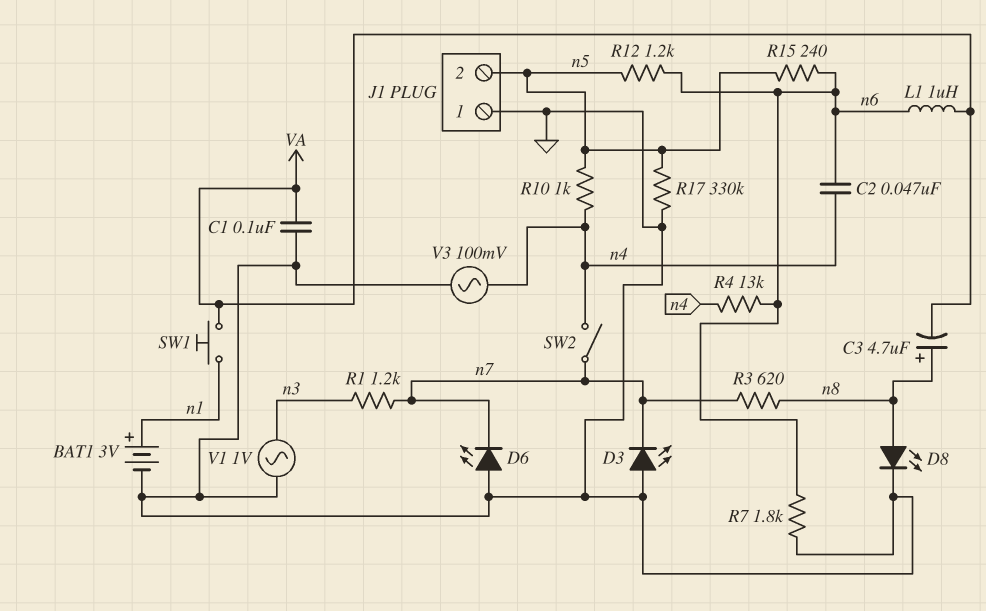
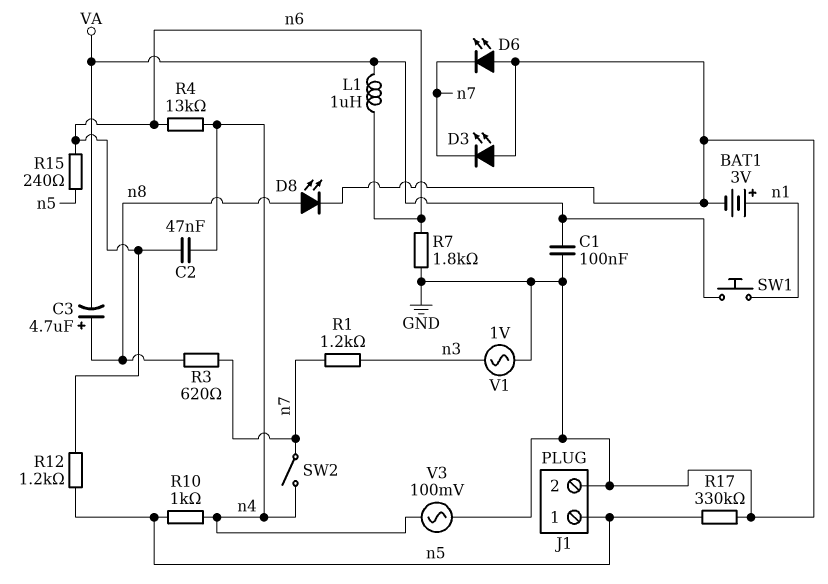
J1 pin 1: GND -> n5
J1 pin 2: n5 -> GND

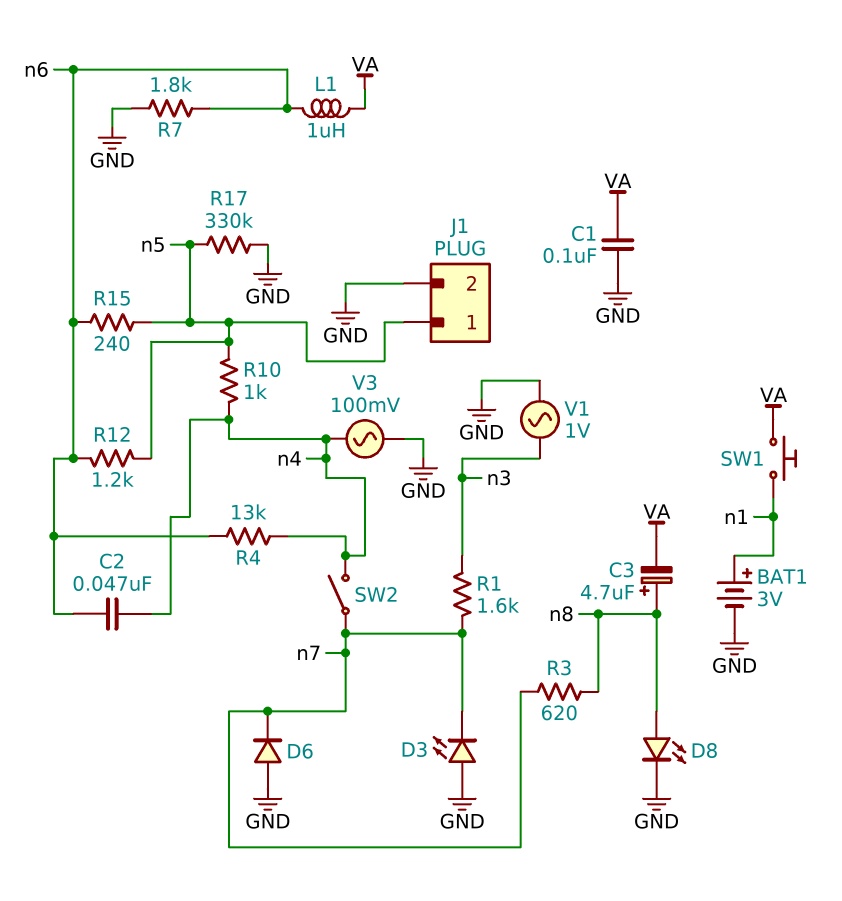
D6: LED (A GND, K n7) -> diode (A GND, K n7)
R1: 1.2k (n3, n7) -> 1.6k (n3, n7)

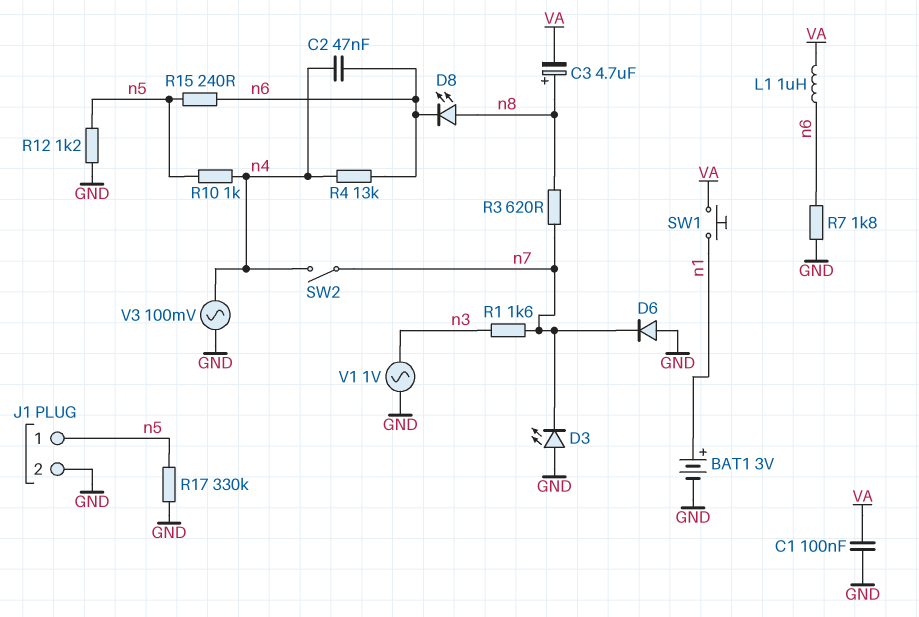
D8: LED (A n8, K GND) -> LED (A n8, K n6)
R12: 1.2k (n5, n6) -> 1.2k (GND, n5)

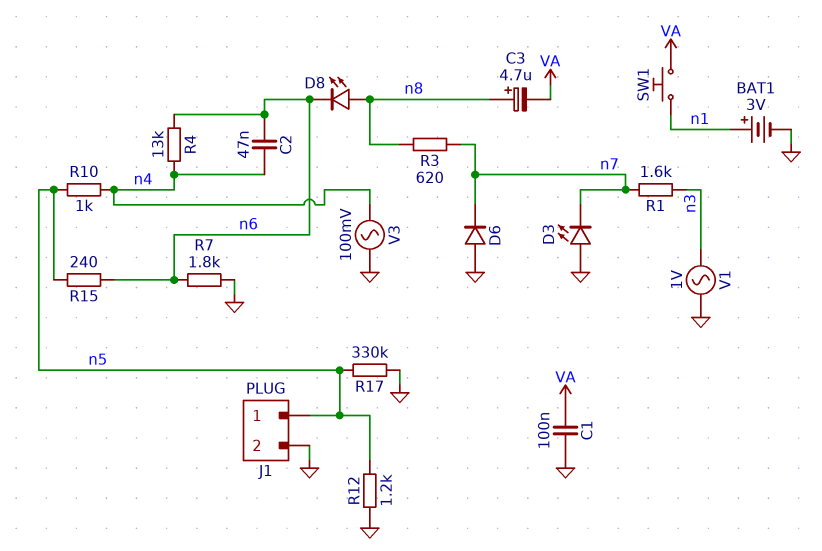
L1: 1uH (VA, n6) -> none
SW2: switch (n4, n7) -> none

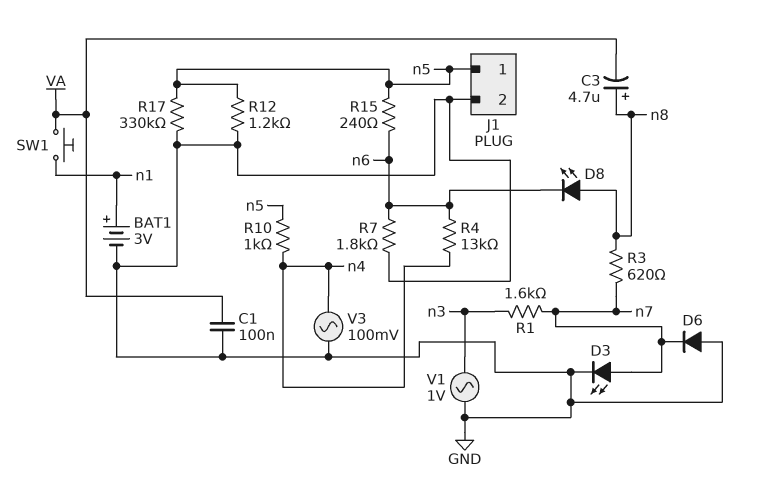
C2: 47nF (n4, n6) -> none
D3: LED (A GND, K n7) -> LED (A n7, K GND)

